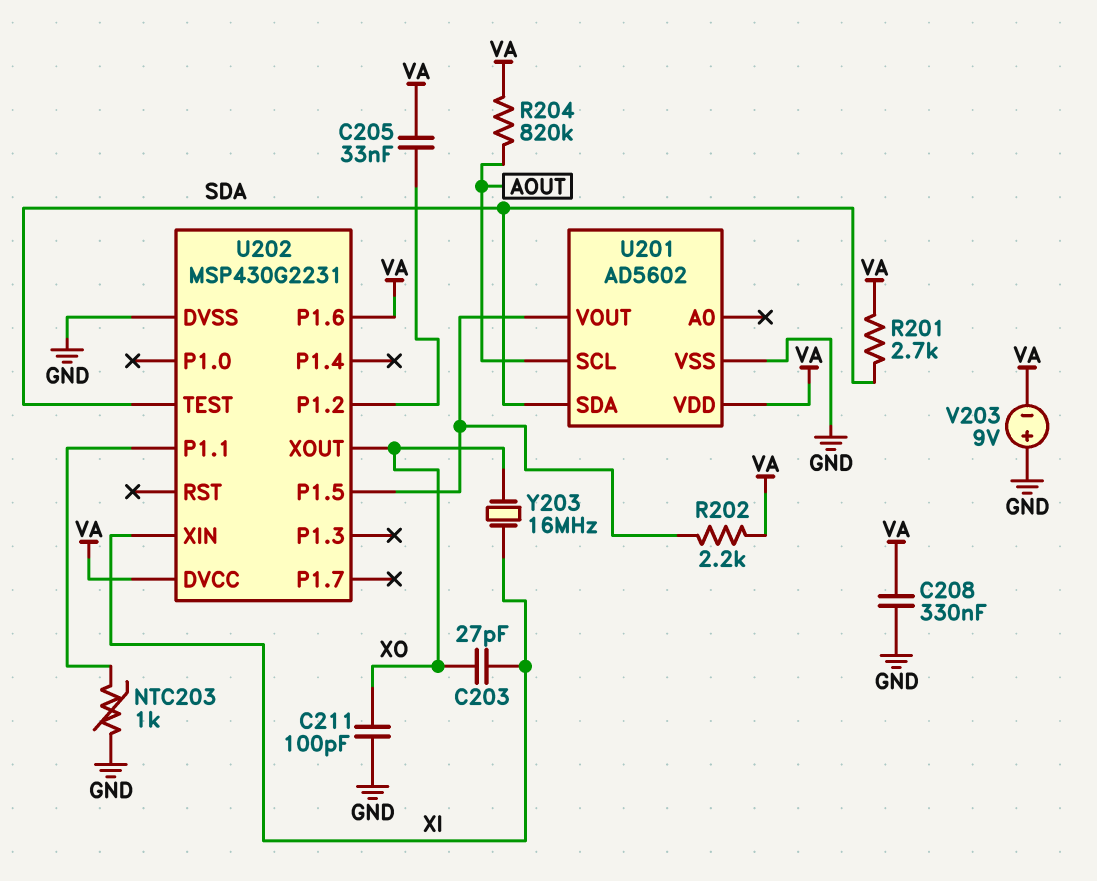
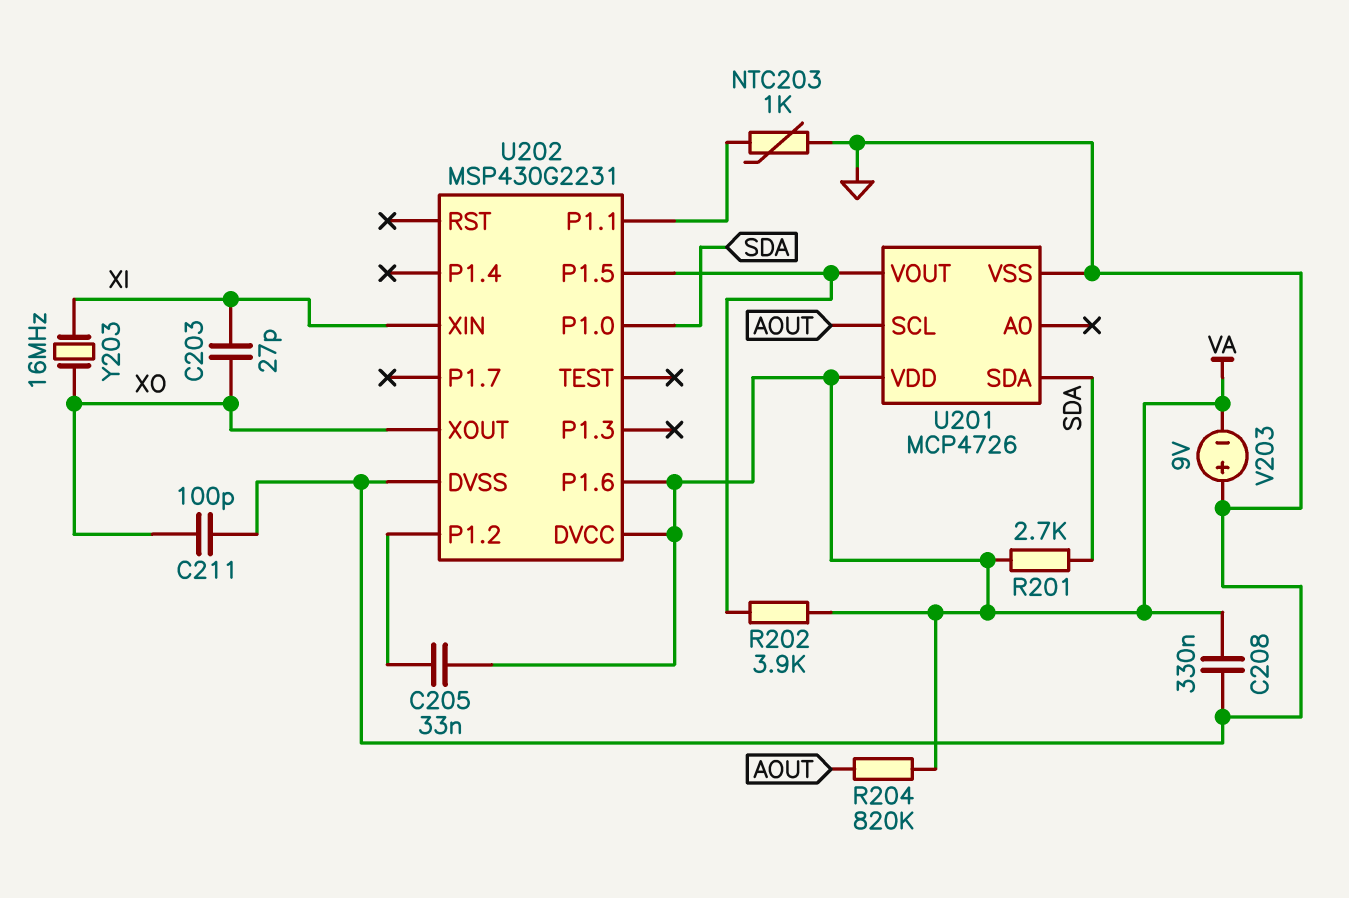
R202: 2.2k (U201/VOUT, VA) -> 3.9k (U201/VOUT, VA)
U201: AD5602 -> MCP4726
U202 pin P1.0: none -> SDA
U202 pin TEST: SDA -> none

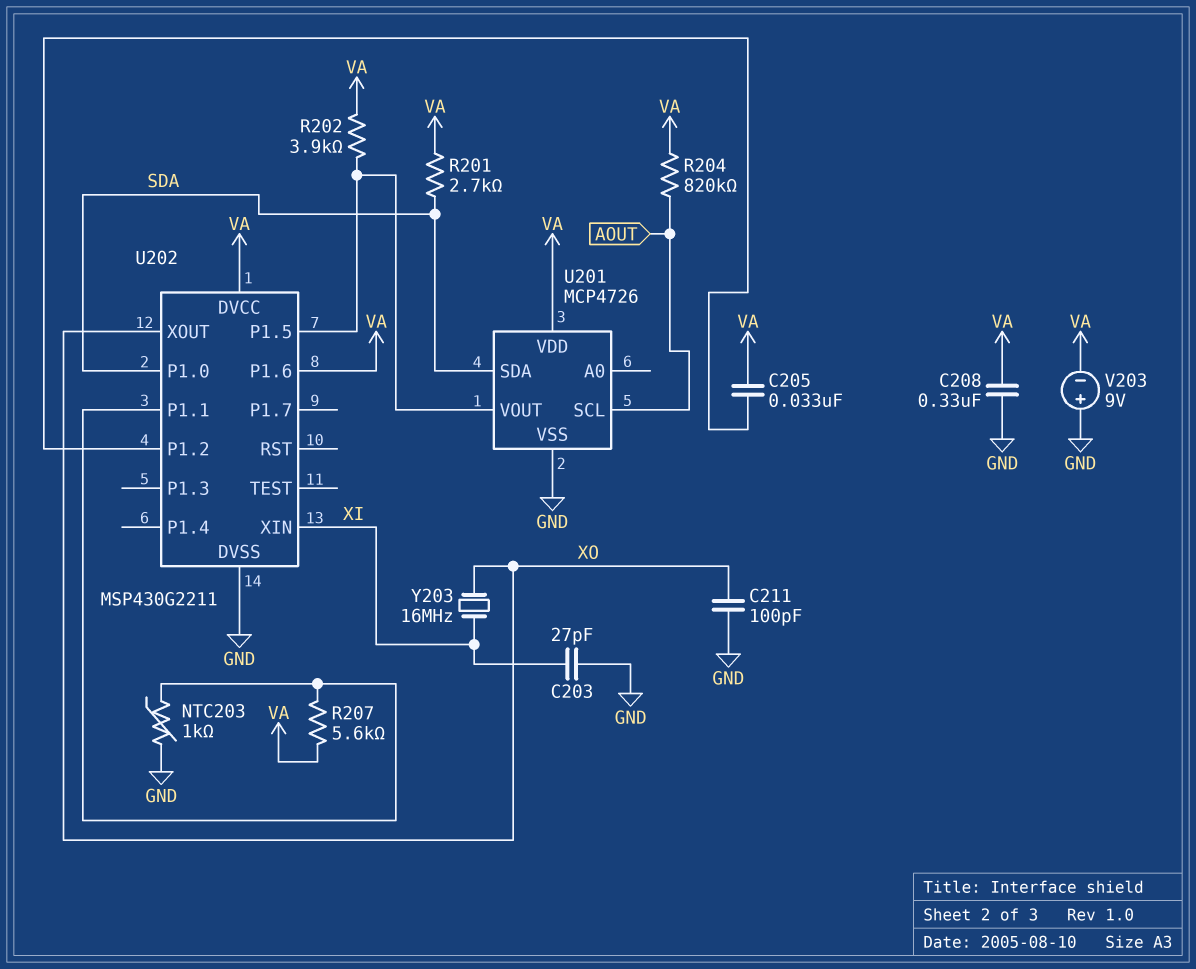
C203: 27pF (XI, XO) -> 27pF (GND, XI)
R207: none -> 5.6k (U202/P1.1, VA)
U202: MSP430G2231 -> MSP430G2211

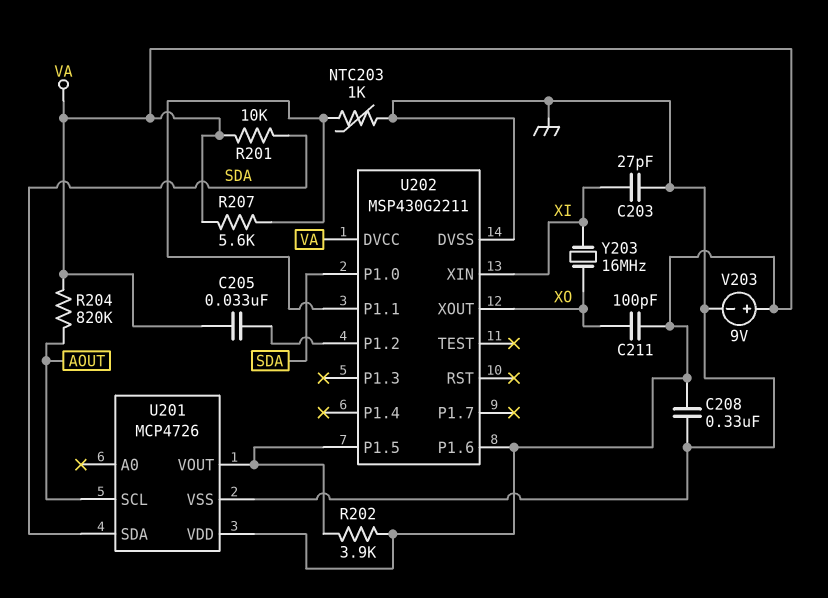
C211: 100pF (GND, XO) -> 100pF (VA, XO)
R201: 2.7k (SDA, VA) -> 10k (SDA, VA)
V203: 9V (plus GND, minus VA) -> 9V (plus VA, minus GND)

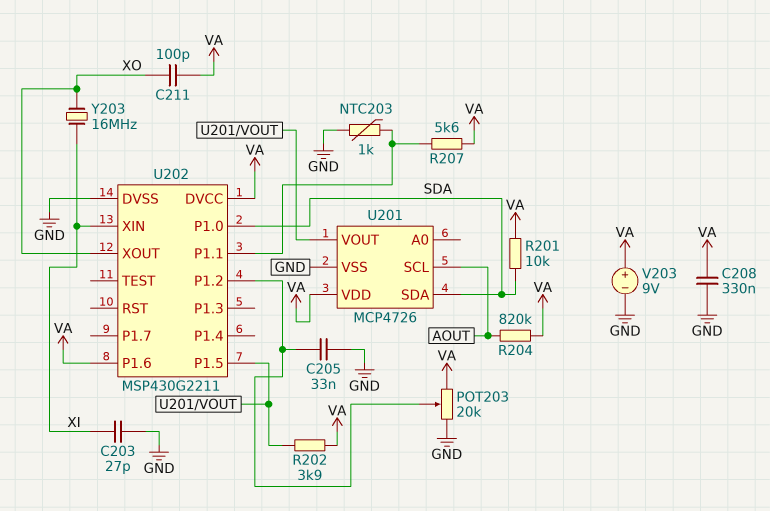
C205: 33nF (U202/P1.2, VA) -> 33nF (GND, U202/P1.2)
POT203: none -> 20k (GND, VA, wiper U202/P1.2)

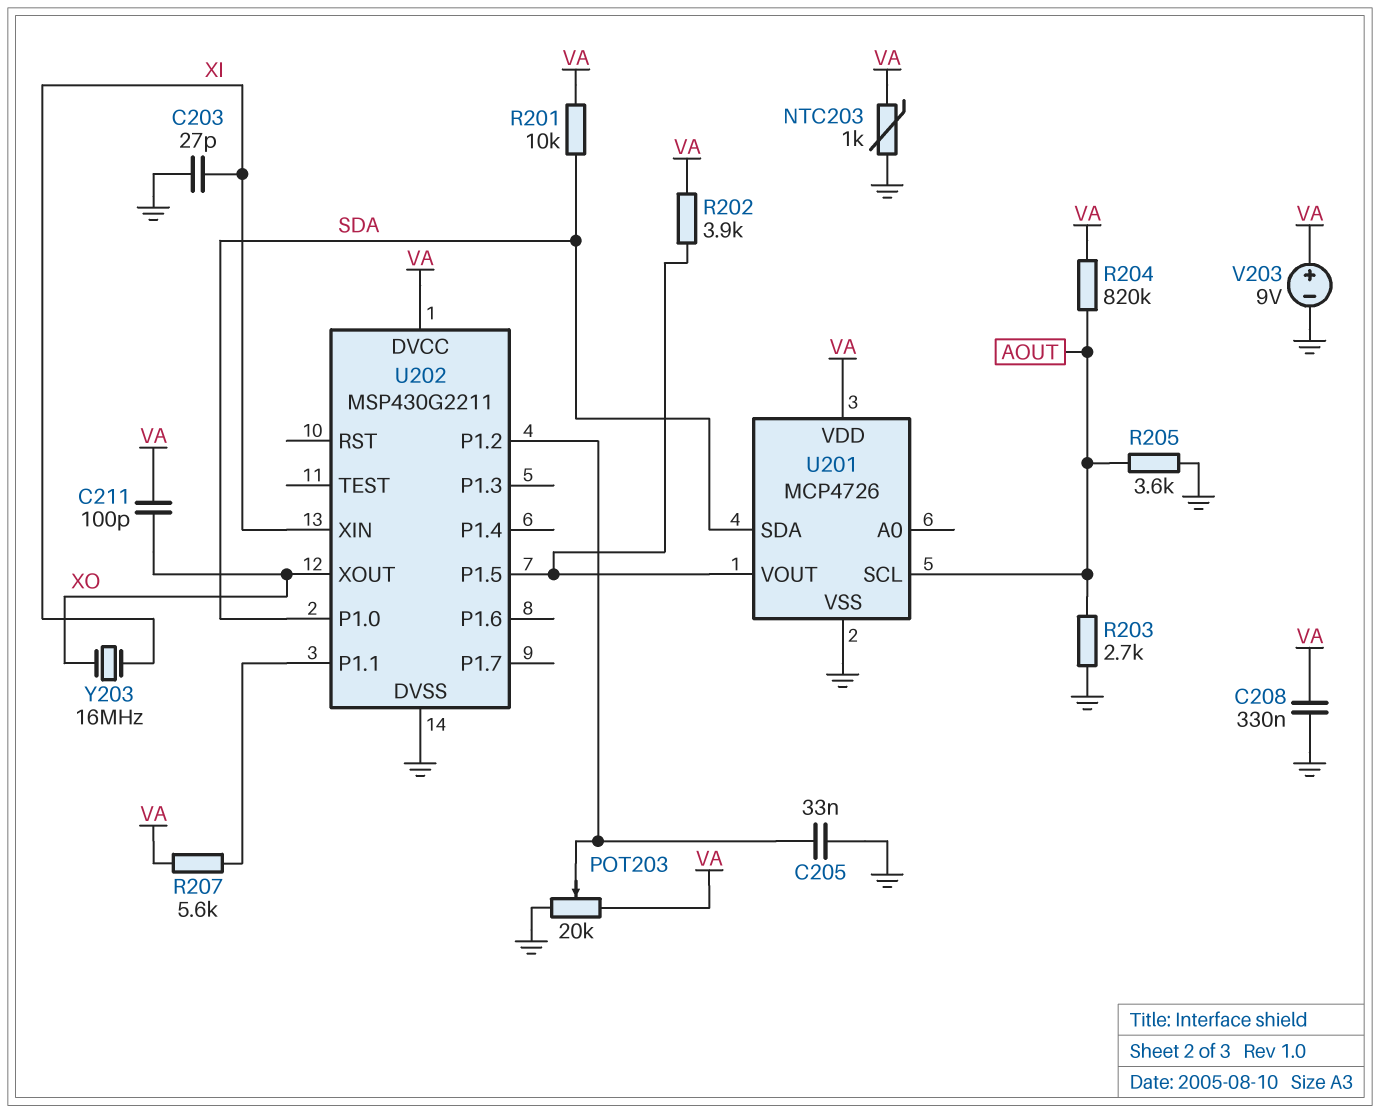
NTC203: 1k (GND, U202/P1.1) -> 1k (GND, VA)
R203: none -> 2.7k (AOUT, GND)
R205: none -> 3.6k (AOUT, GND)
U202 pin P1.6: VA -> none

